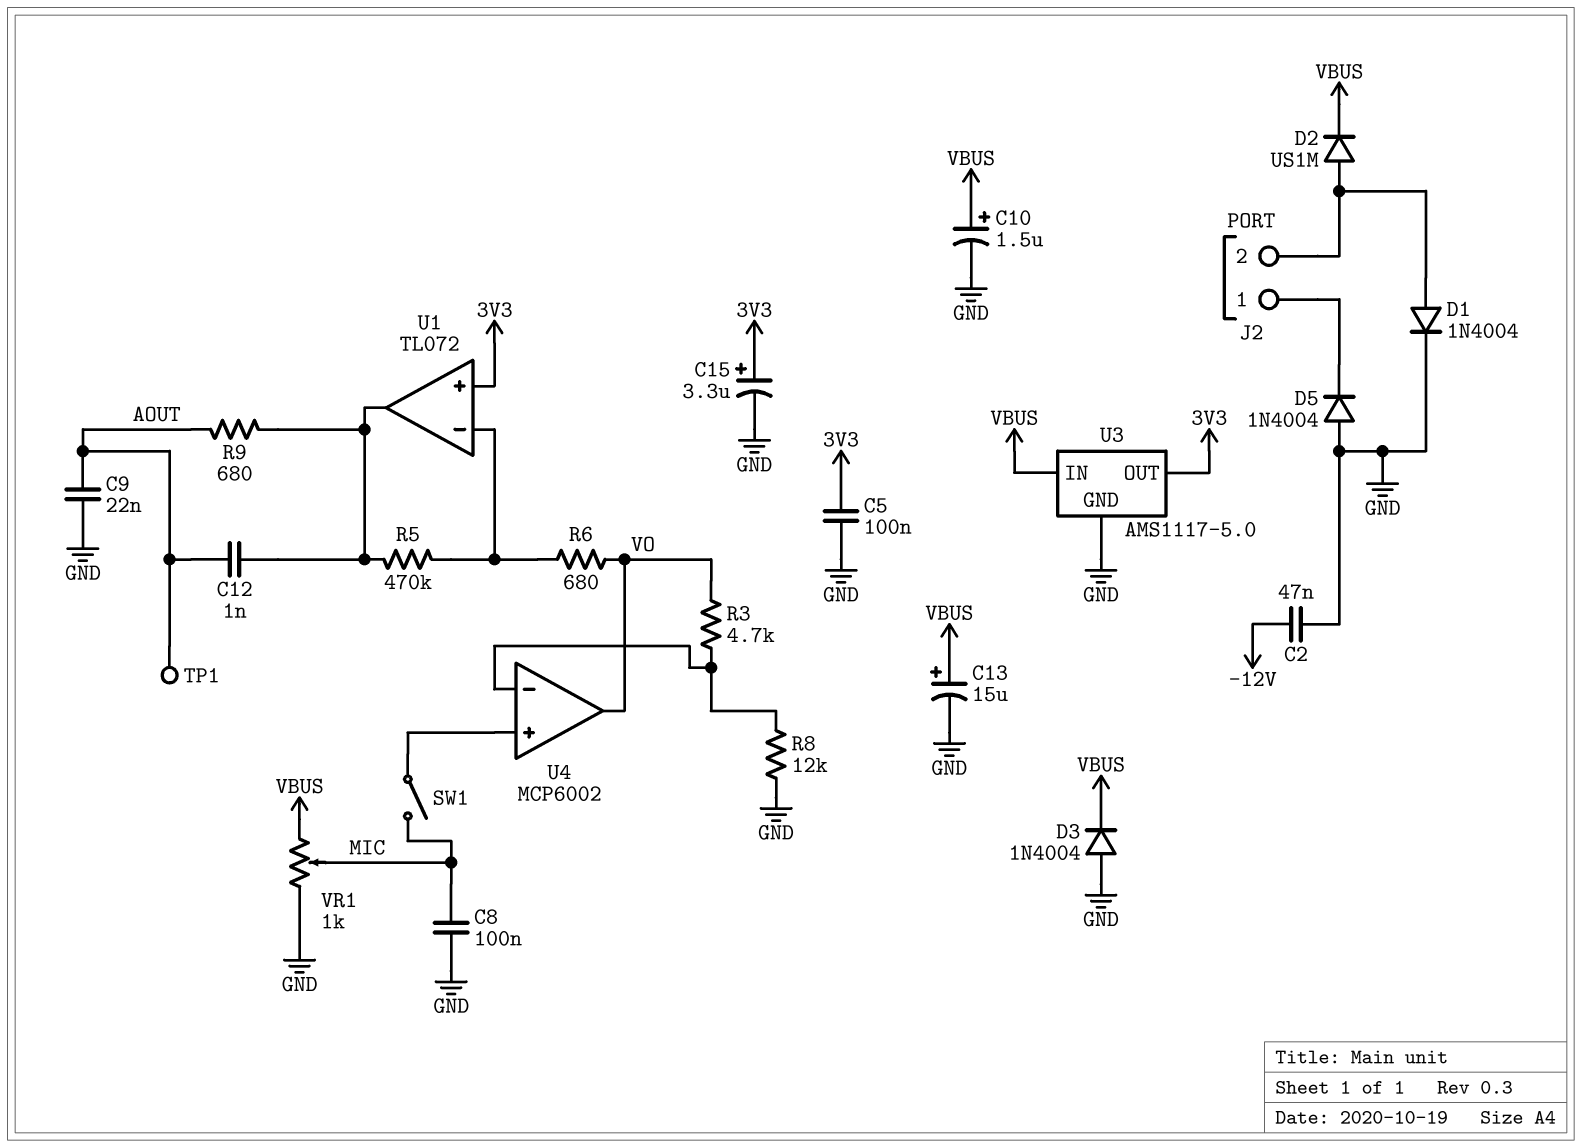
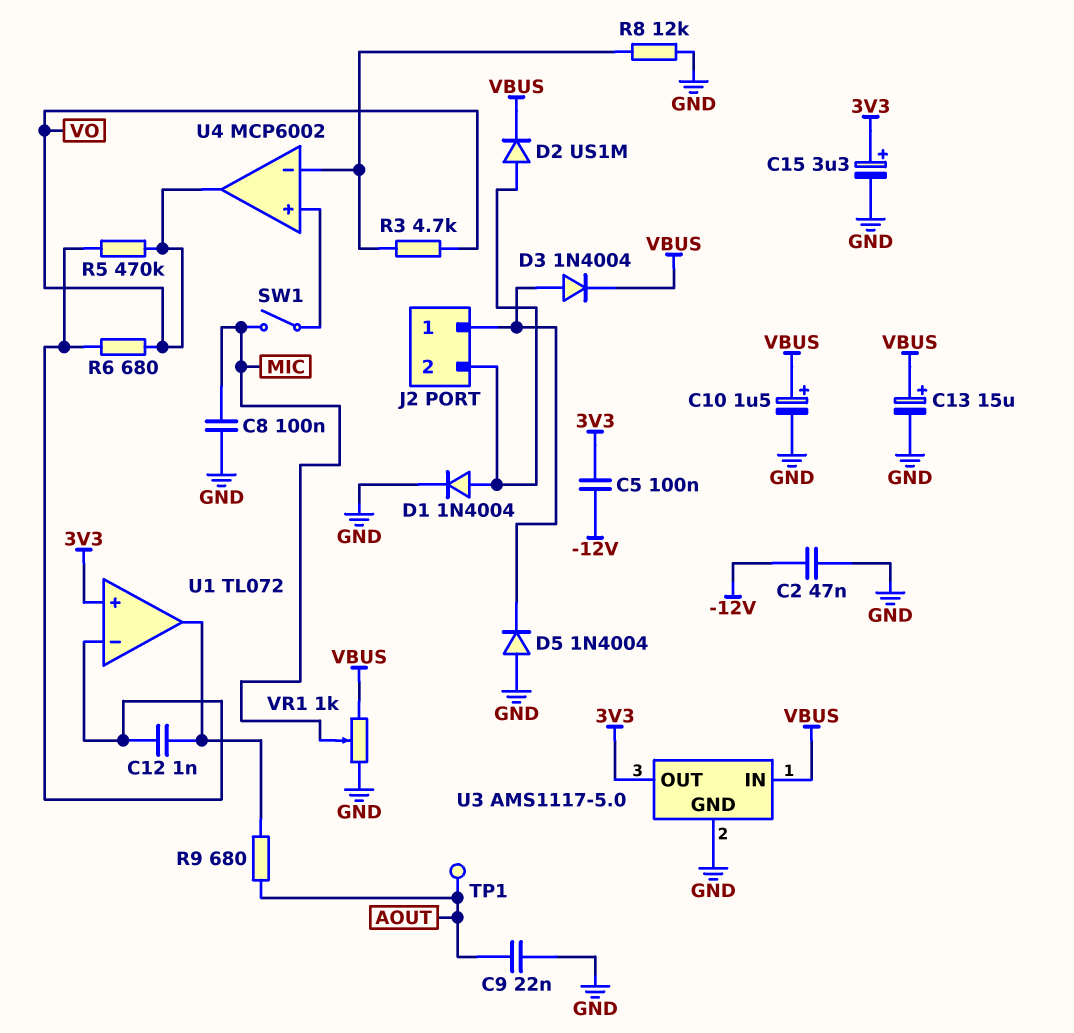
C5: 100nF (3V3, GND) -> 100nF (-12V, 3V3)
C12: 1nF (AOUT, U1/out) -> 1nF (U1/in-, U1/out)
D3: diode 1N4004 (A GND, K VBUS) -> diode 1N4004 (A J2/1, K VBUS)
R5: 470k (U1/in-, U1/out) -> 470k (U1/in-, VO)

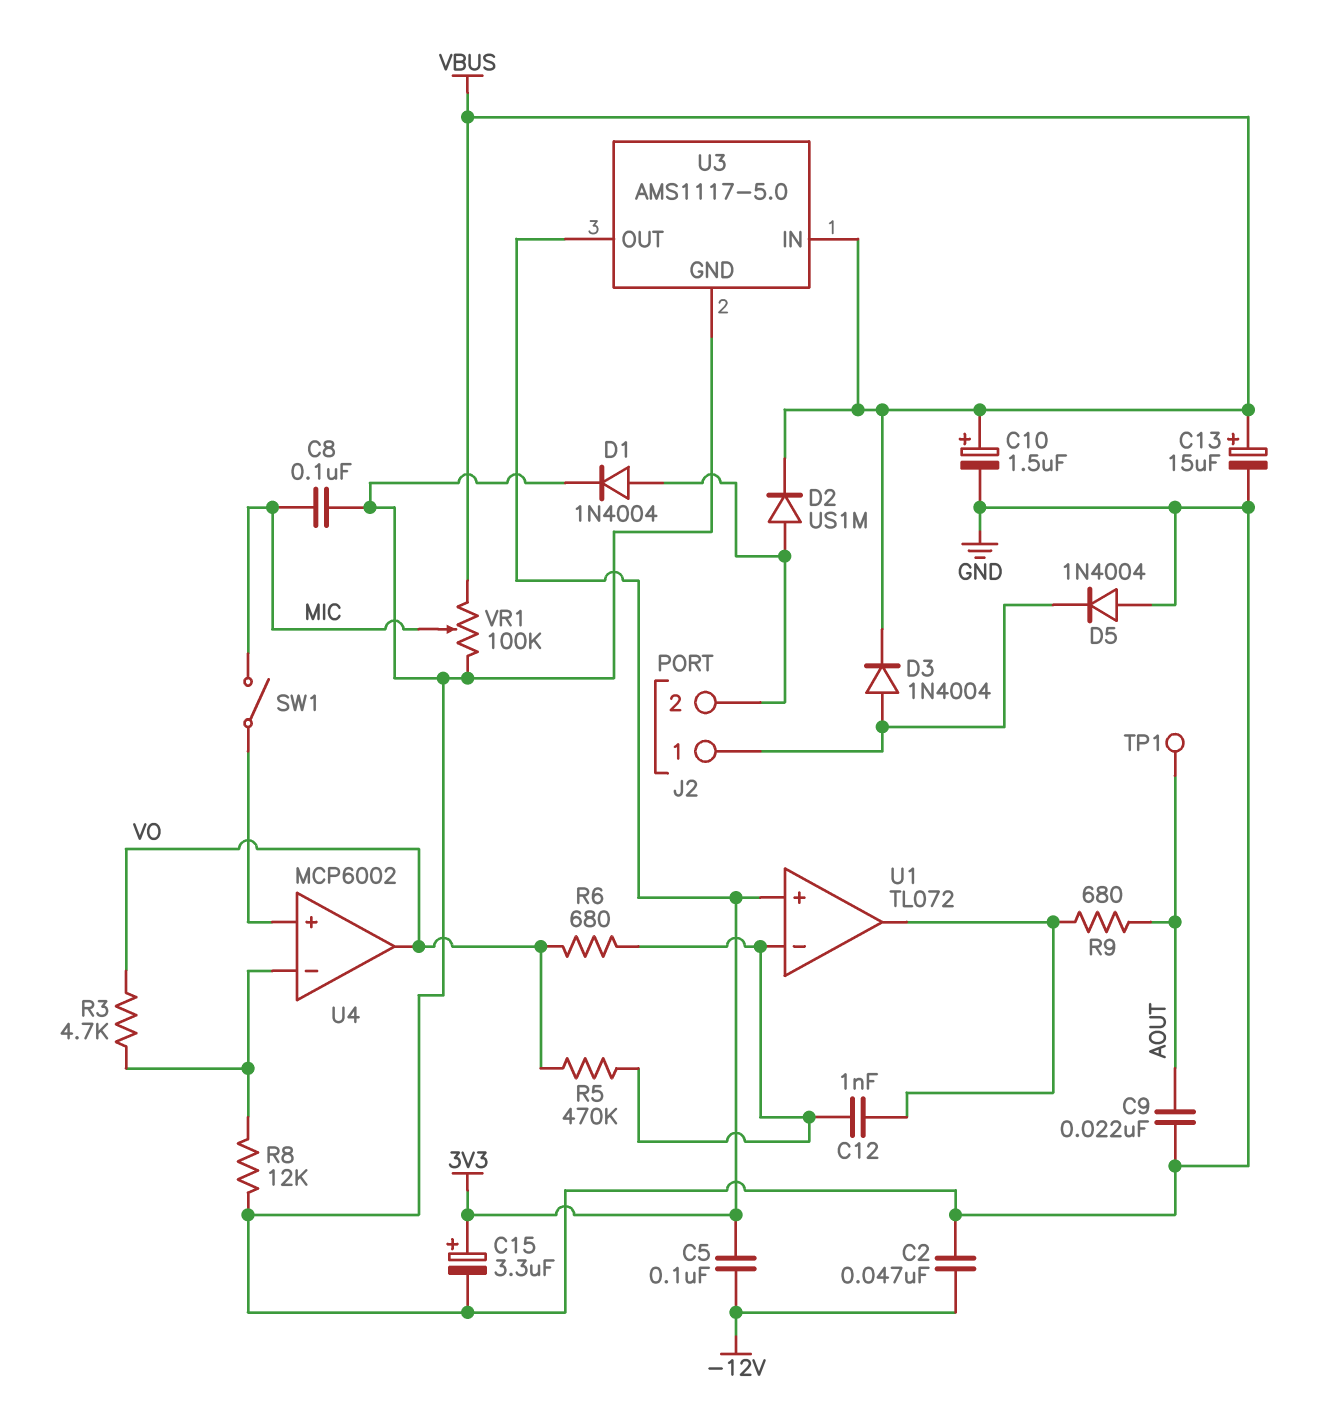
VR1: 1k (GND, VBUS, wiper MIC) -> 100k (GND, VBUS, wiper MIC)

